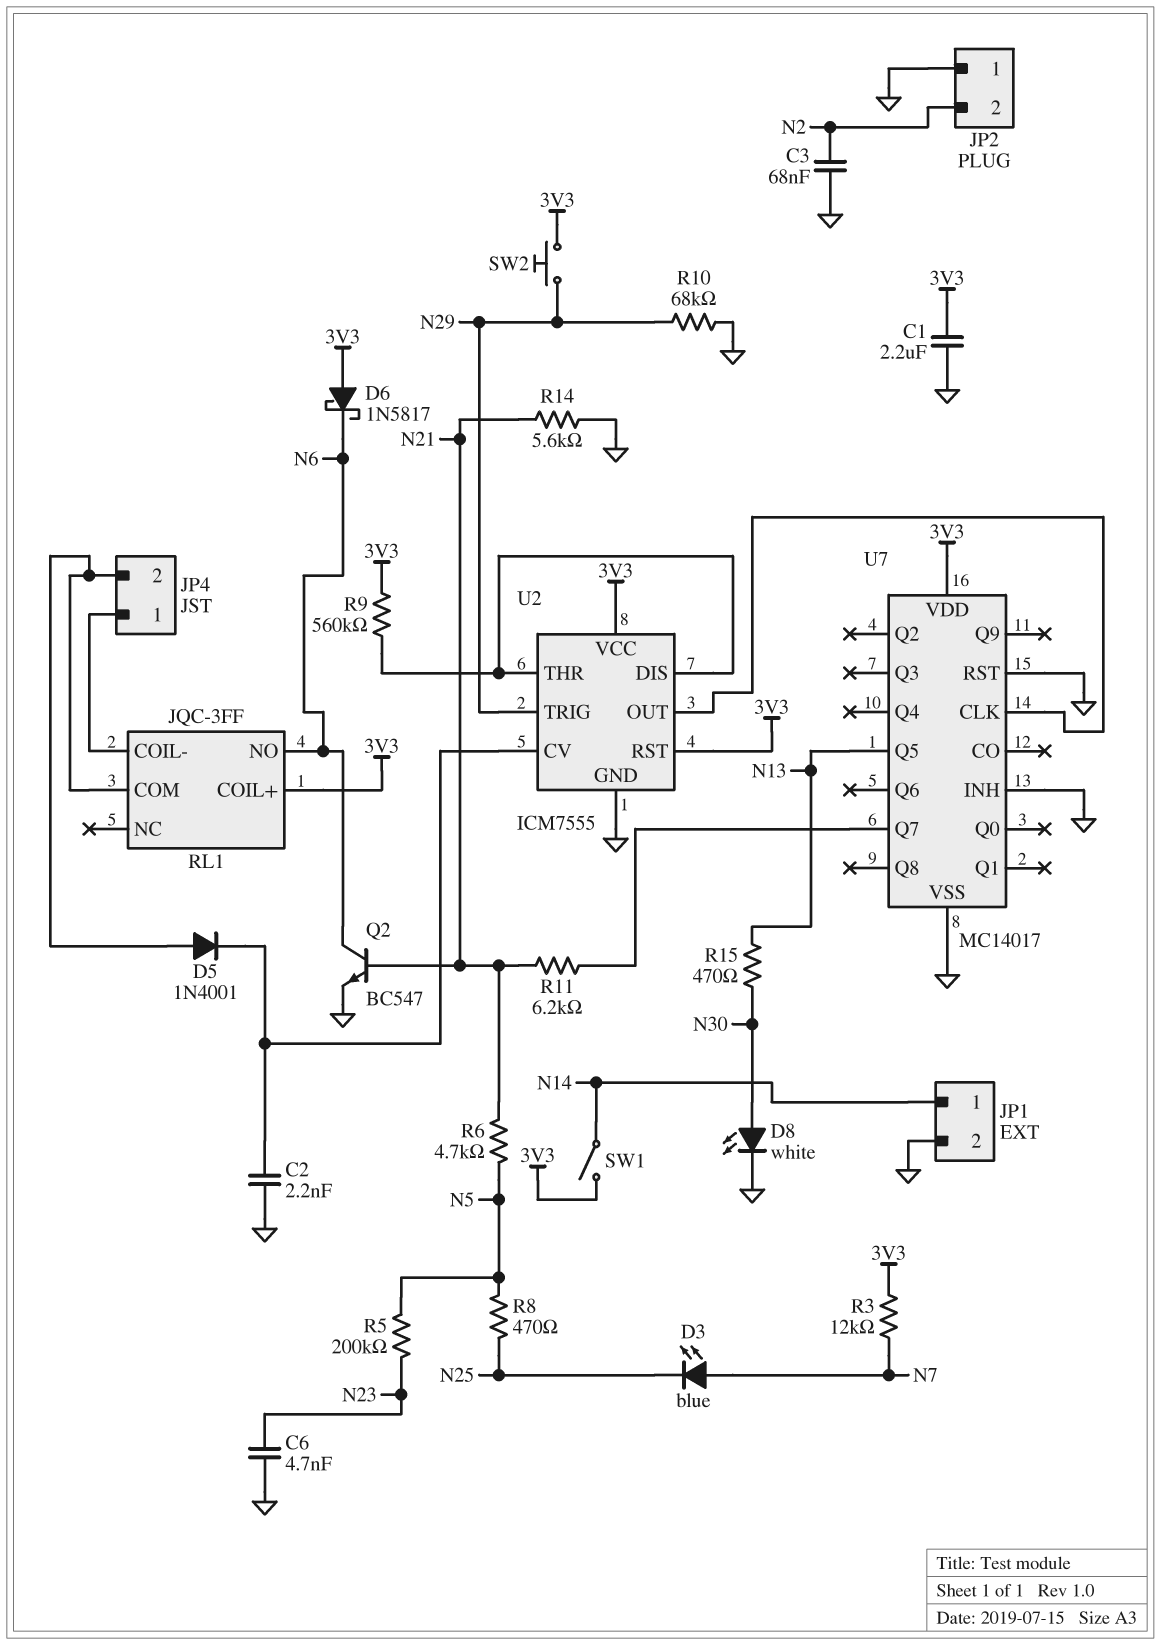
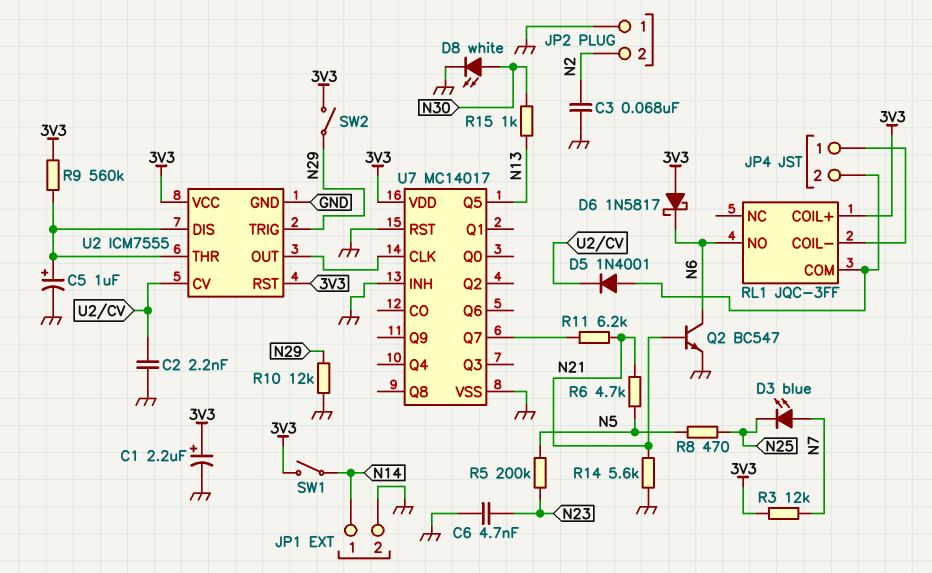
C1: 2.2uF (3V3, GND) -> 2.2uF (plus 3V3, minus GND)
C5: none -> 1uF (plus U2/DIS, minus GND)
R10: 68k (GND, N29) -> 12k (GND, N29)
R15: 470 (N13, N30) -> 1k (N13, N30)
SW2: button (3V3, N29) -> switch (3V3, N29)

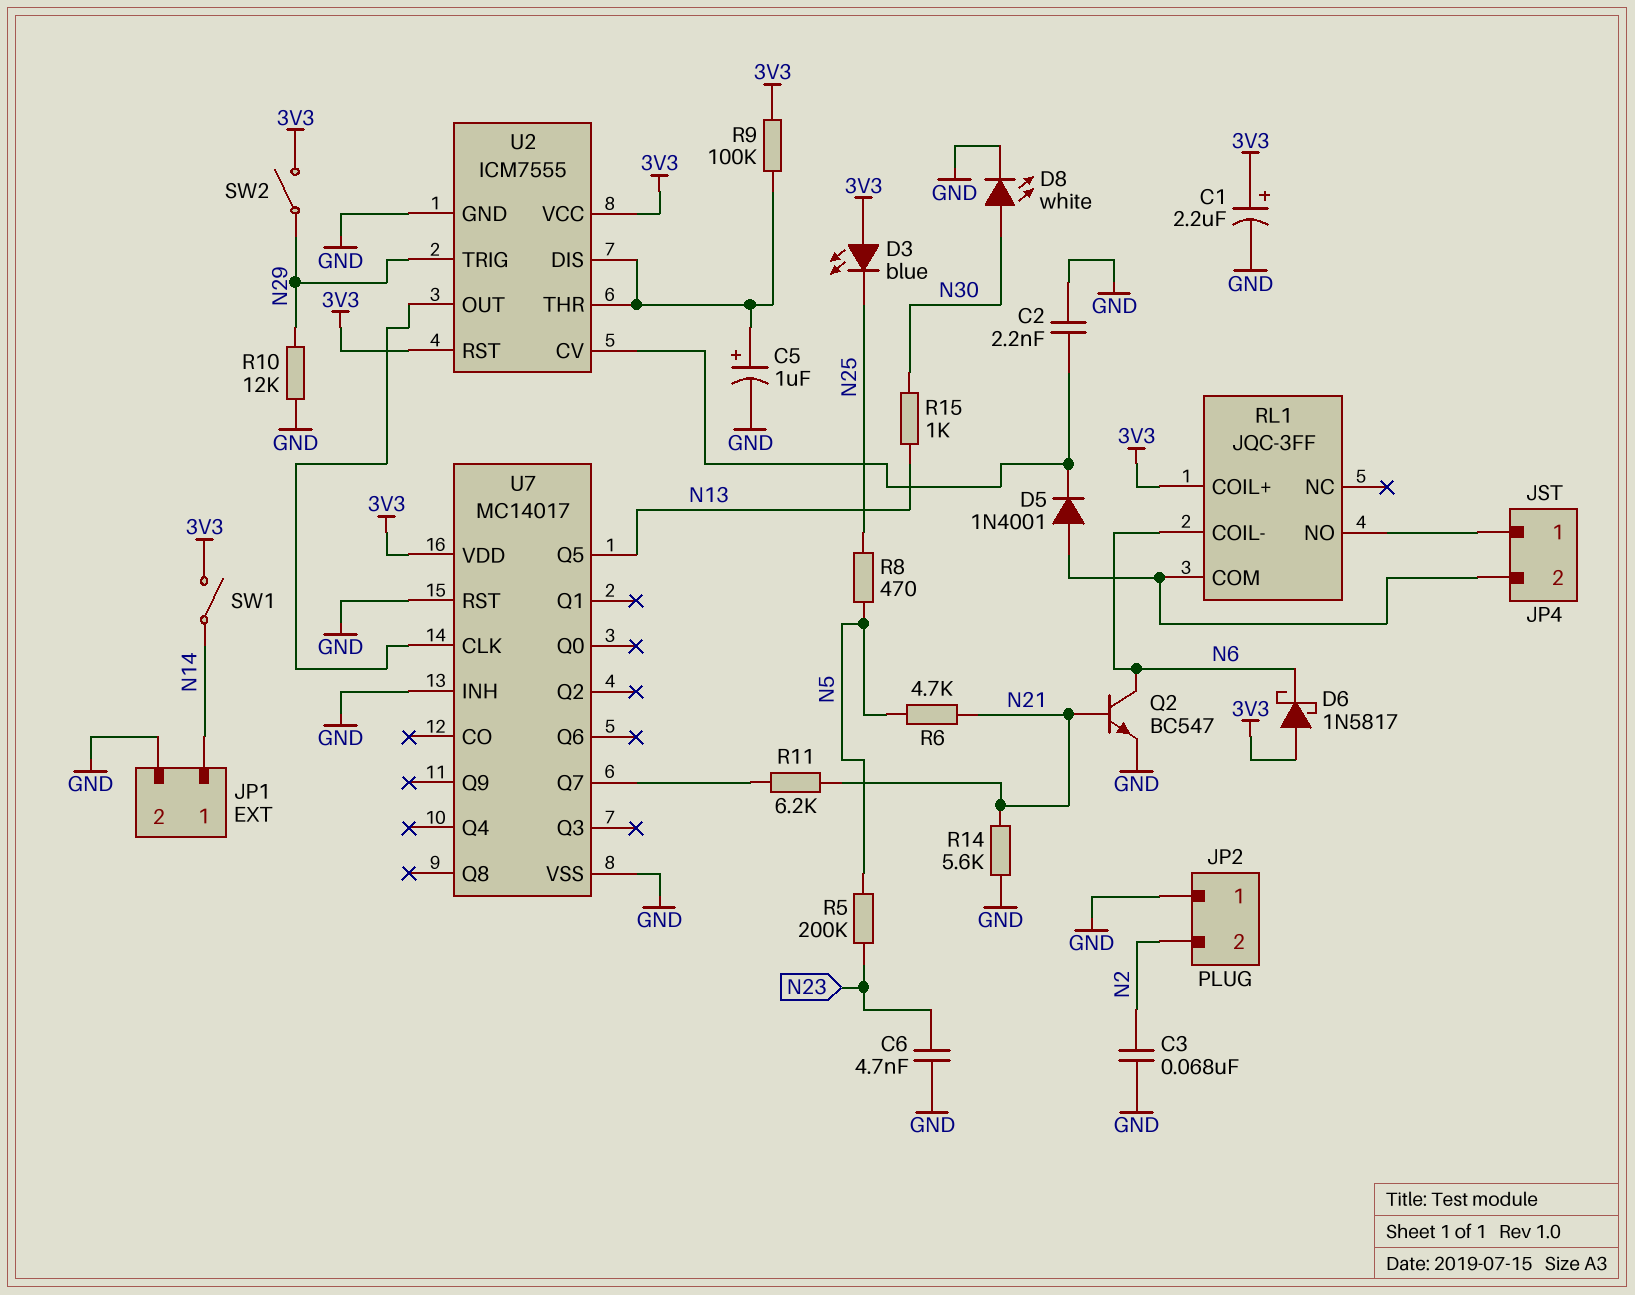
D3: LED blue (A N7, K N25) -> LED blue (A 3V3, K N25)
R3: 12k (3V3, N7) -> none
R9: 560k (3V3, U2/DIS) -> 100k (3V3, U2/DIS)
RL1 pin COIL-: JP4/1 -> N6
RL1 pin NO: N6 -> JP4/1

